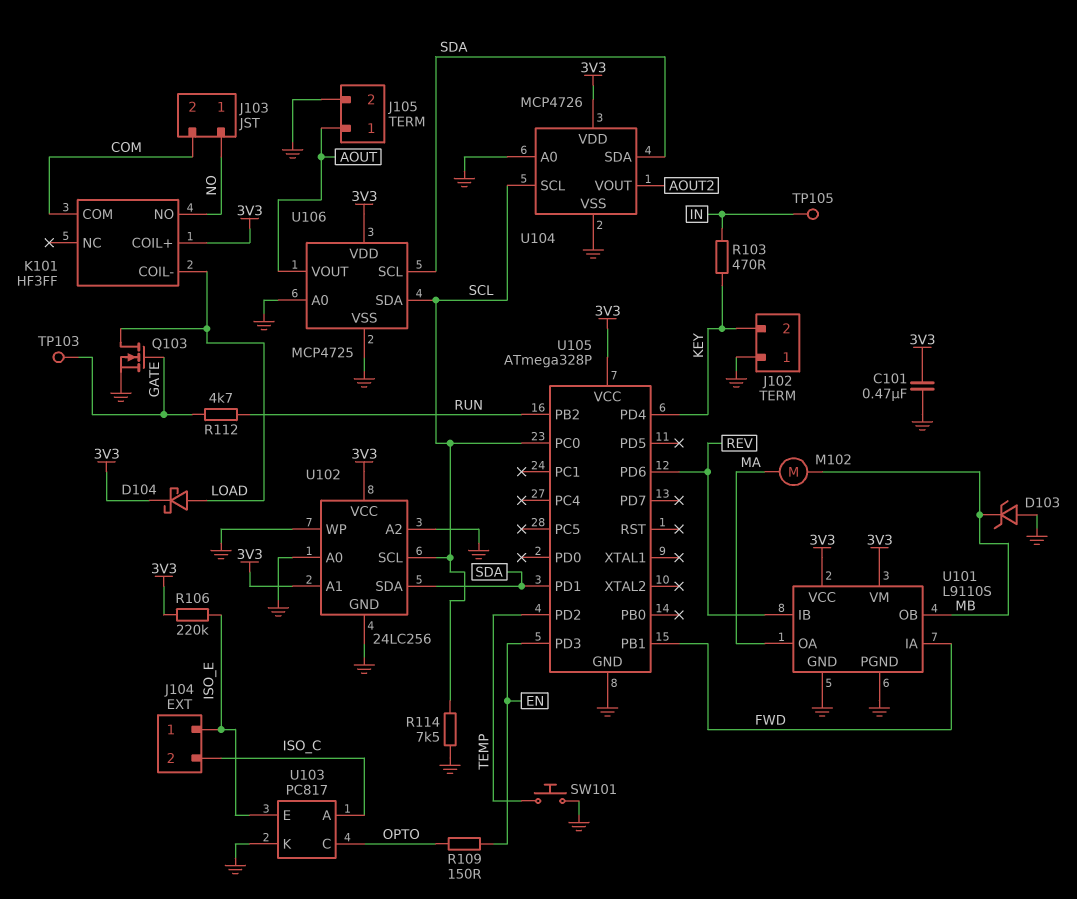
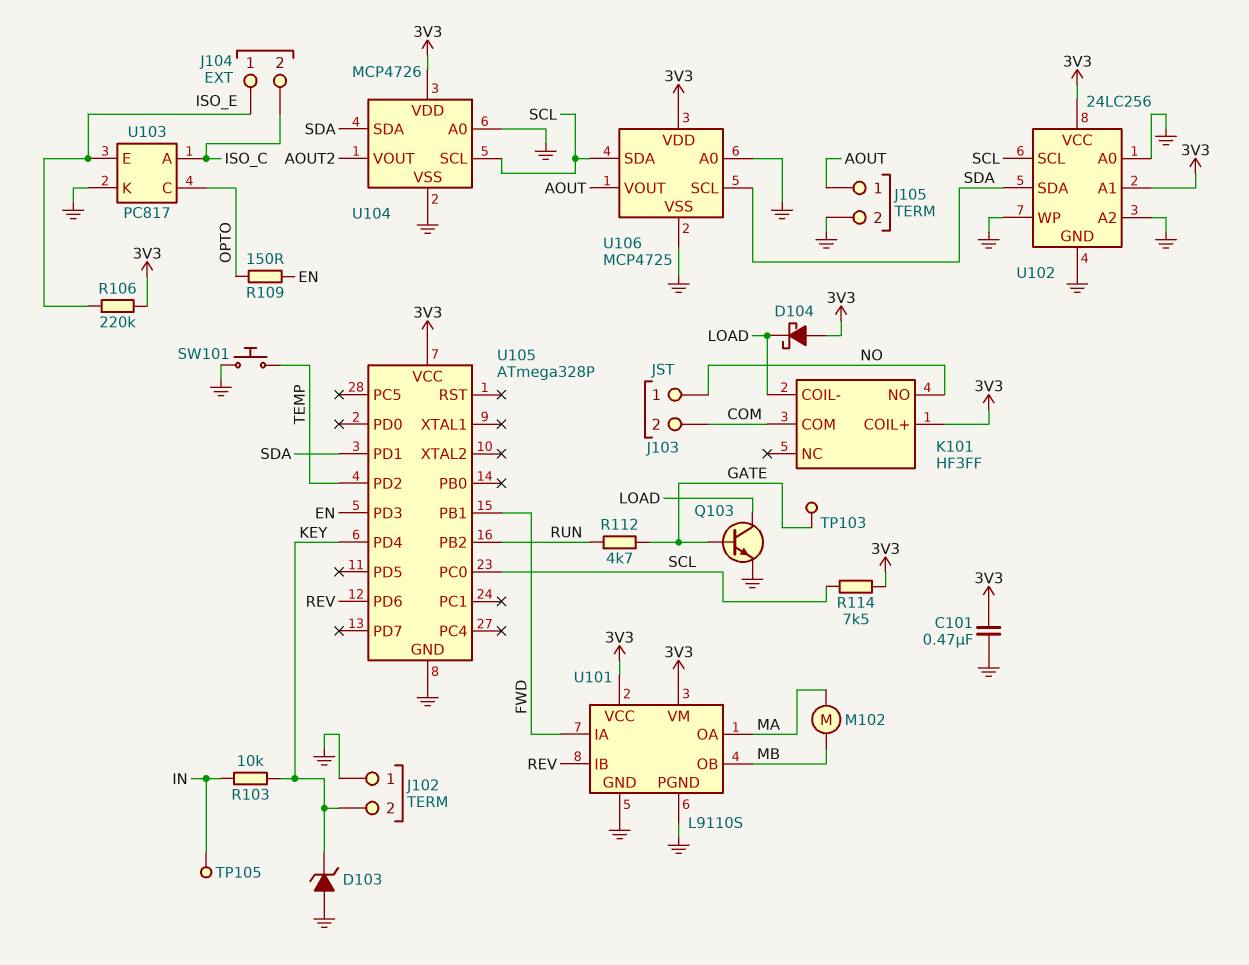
D103: zener (A GND, K MB) -> zener (A GND, K KEY)
D104: schottky (A LOAD, K 3V3) -> schottky (A 3V3, K LOAD)
Q103: NMOS (G GATE, D LOAD, S GND) -> NPN (B GATE, C LOAD, E GND)
R103: 470 (IN, KEY) -> 10k (IN, KEY)
R114: 7.5k (GND, SCL) -> 7.5k (3V3, SCL)

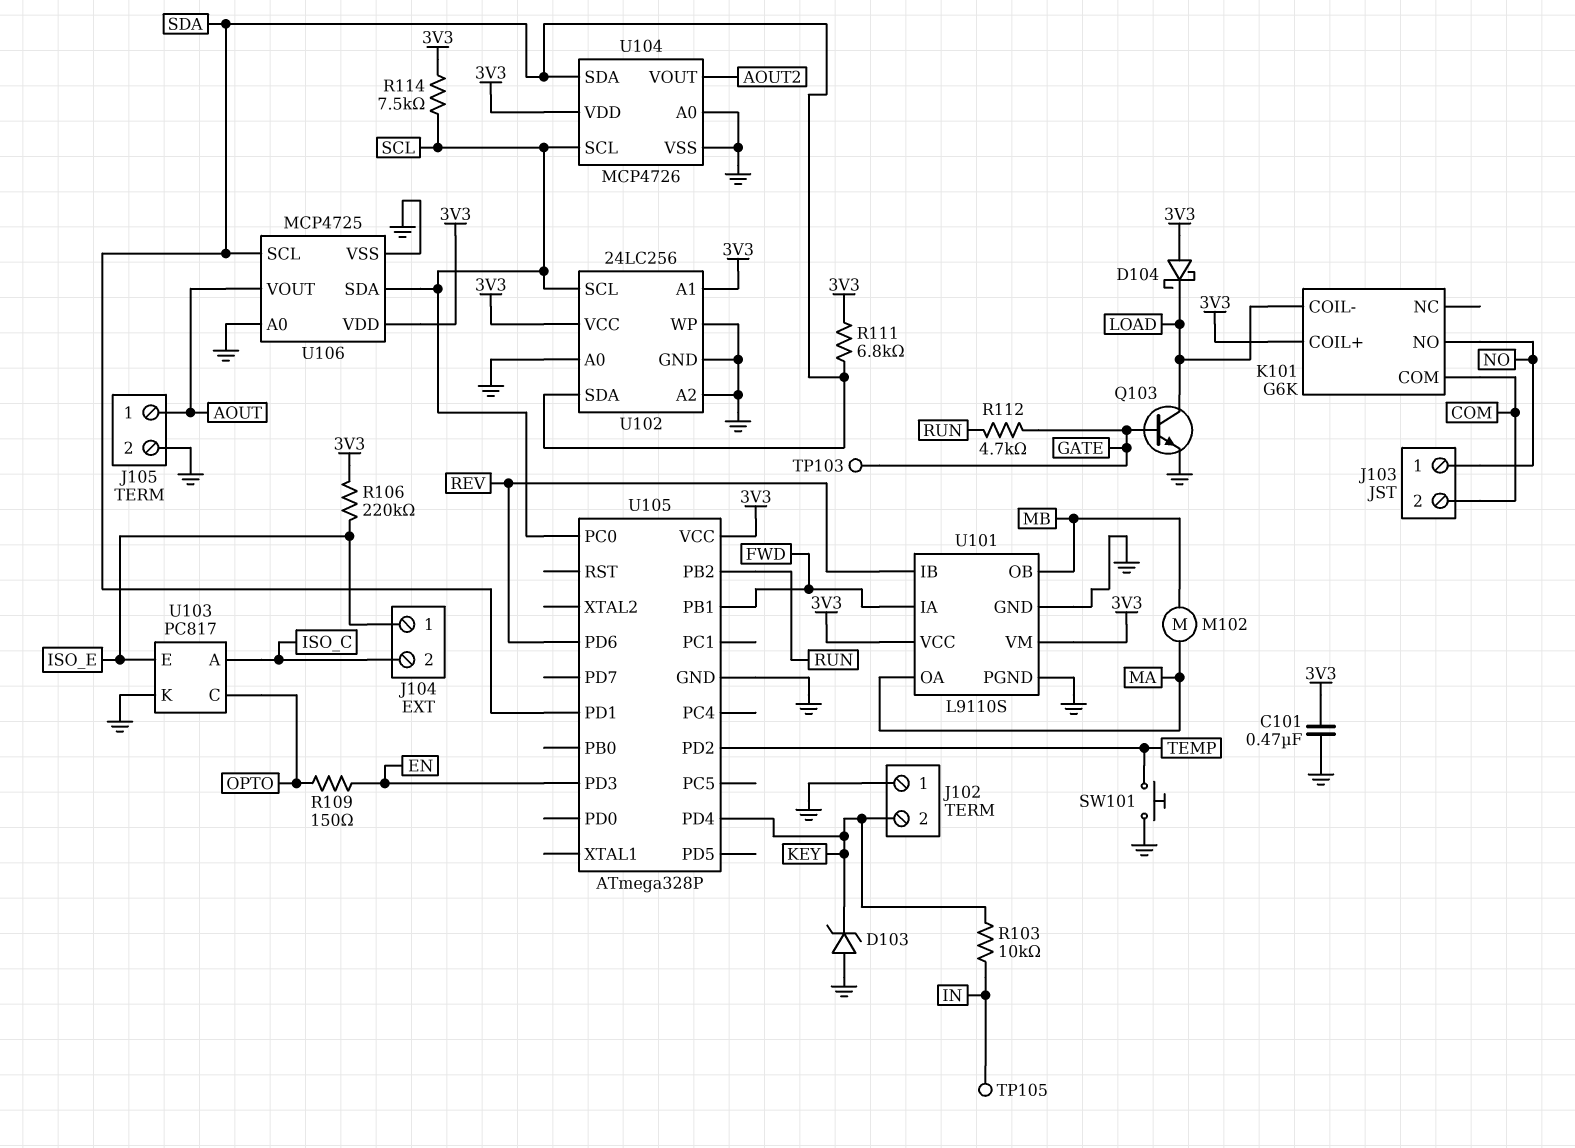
K101: HF3FF -> G6K
R111: none -> 6.8k (3V3, SDA)

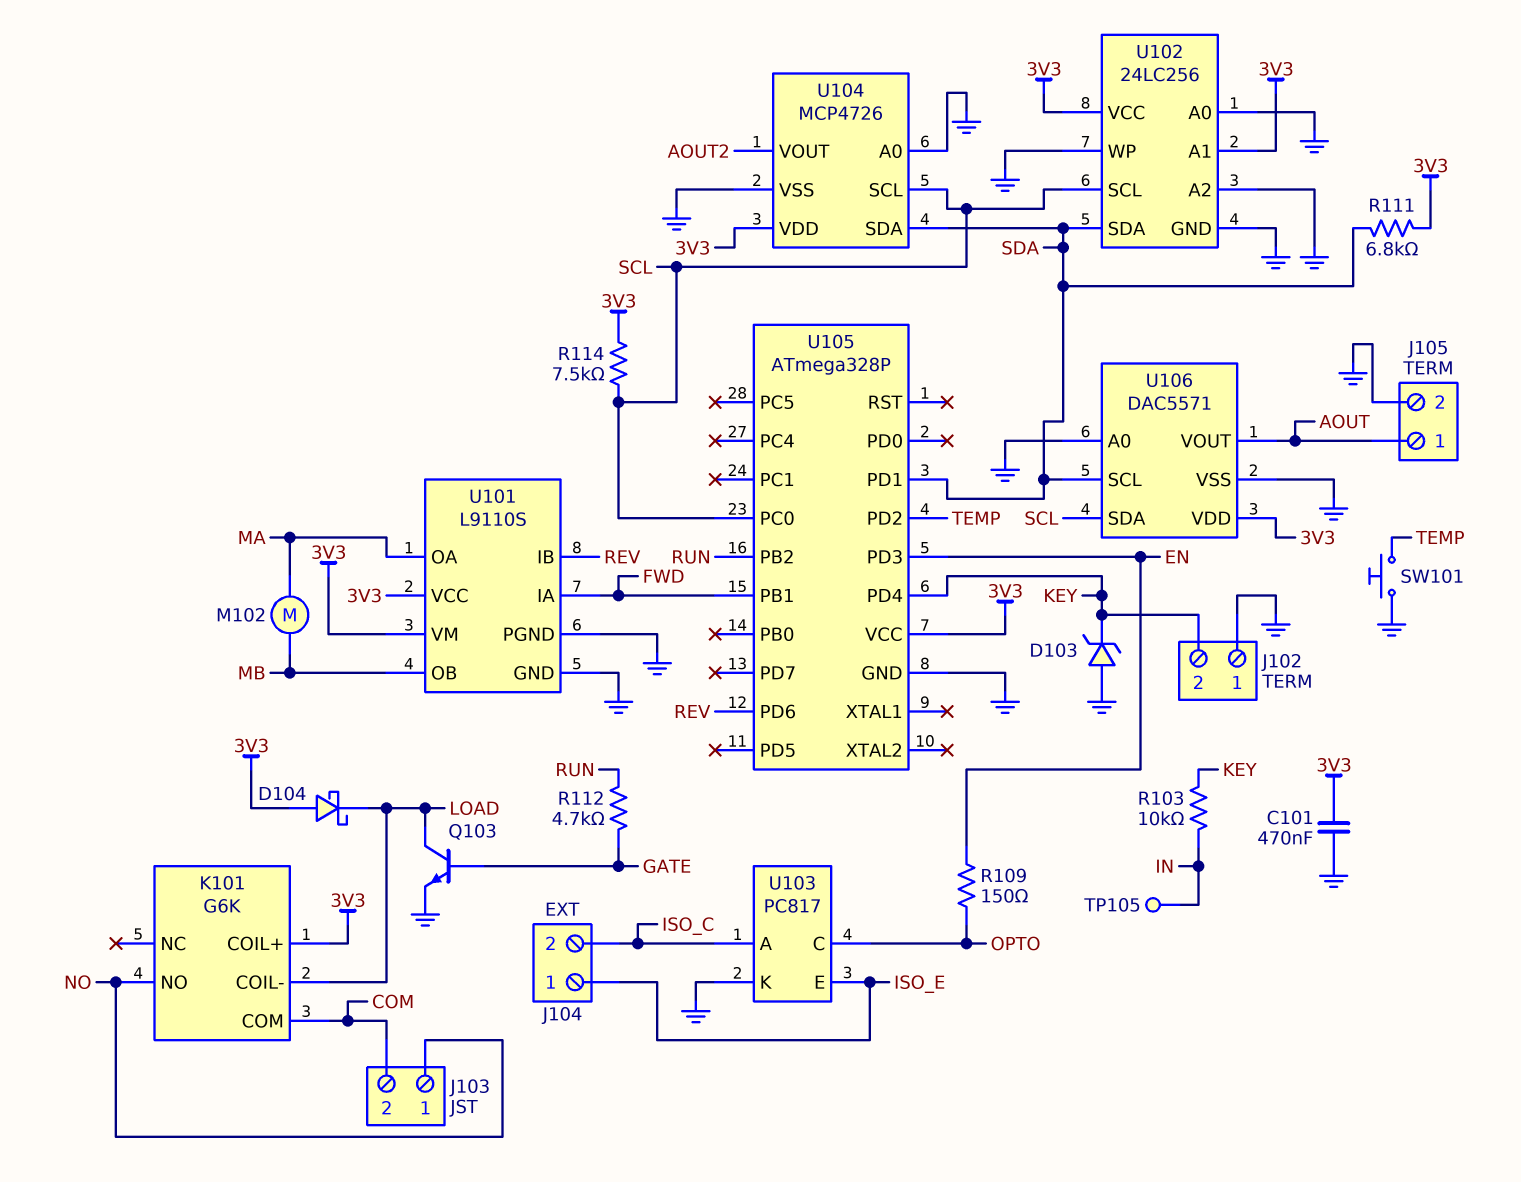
R106: 220k (3V3, ISO_E) -> none
TP103: test point (GATE) -> none
U106: MCP4725 -> DAC5571

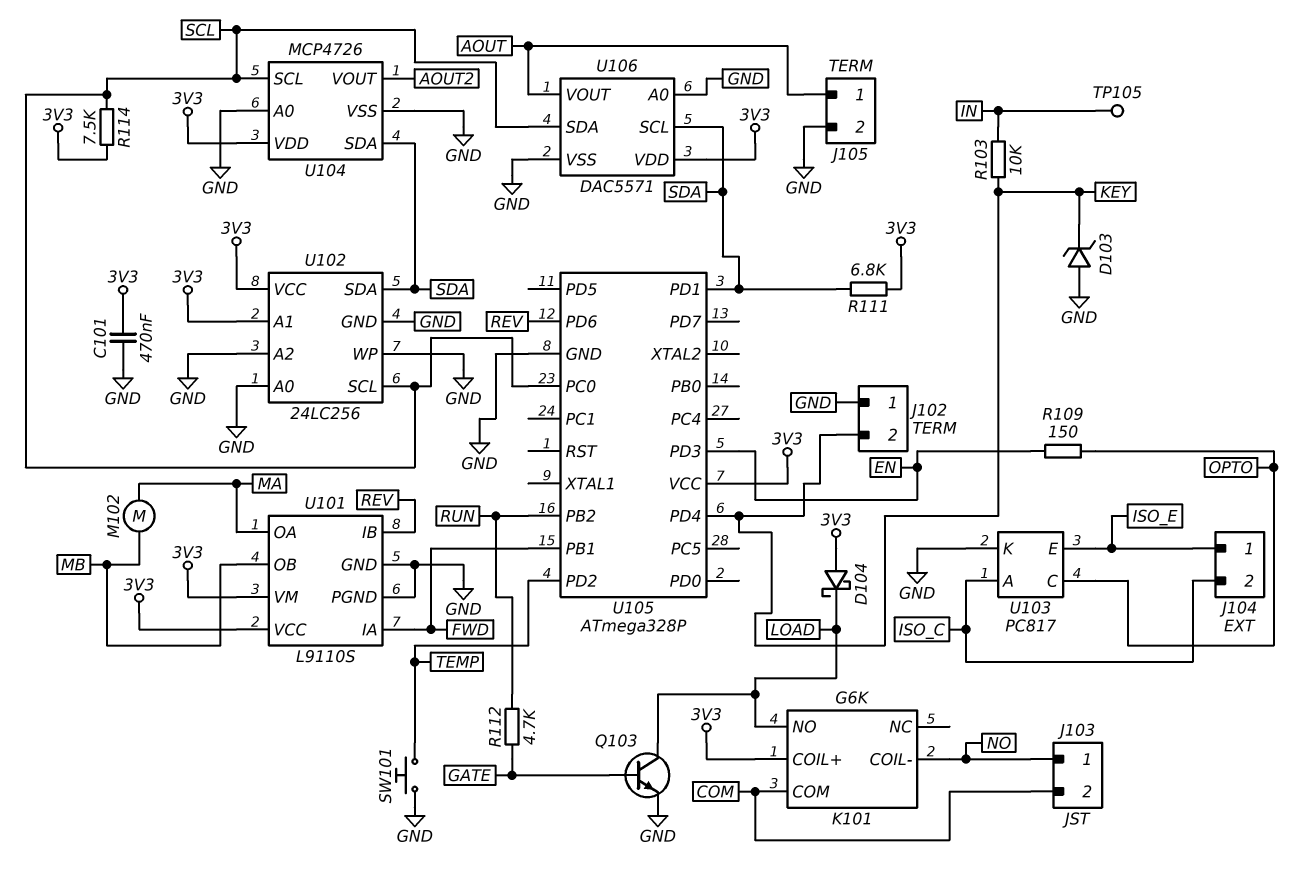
K101 pin COIL-: LOAD -> NO
K101 pin NO: NO -> LOAD

